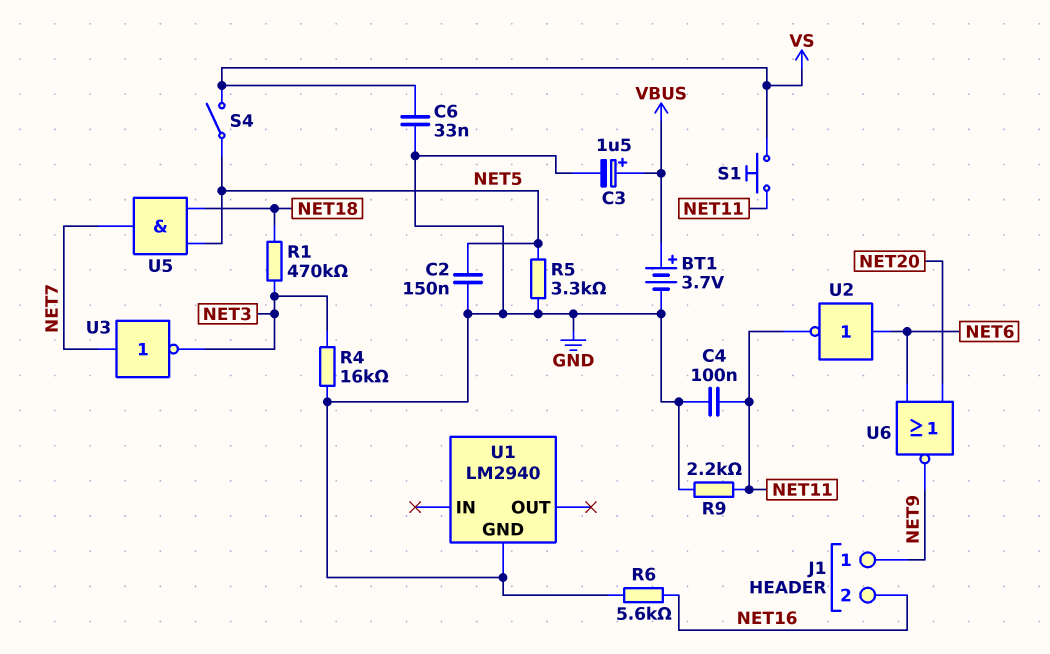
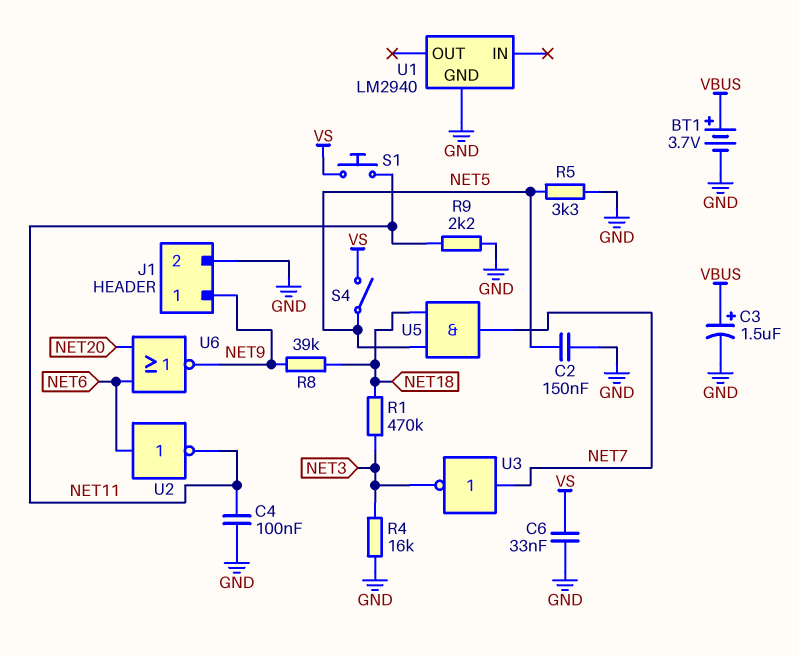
J1 pin 2: NET16 -> GND
R6: 5.6k (GND, NET16) -> none
R8: none -> 39k (NET9, NET18)

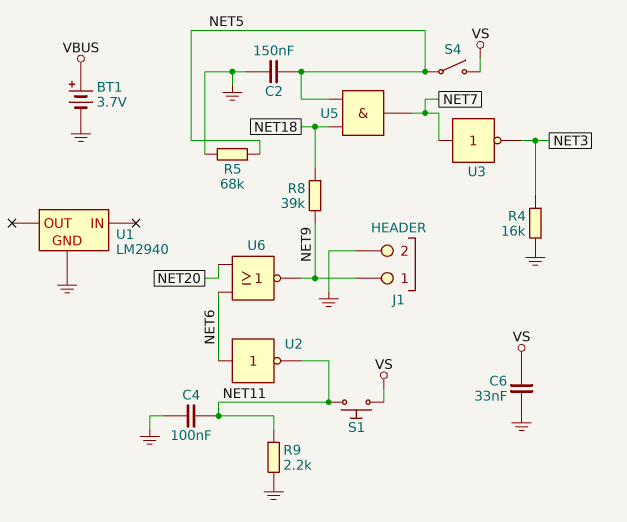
C3: 1.5uF (plus VBUS, minus GND) -> none
R1: 470k (NET3, NET18) -> none
R5: 3.3k (GND, NET5) -> 68k (GND, NET5)

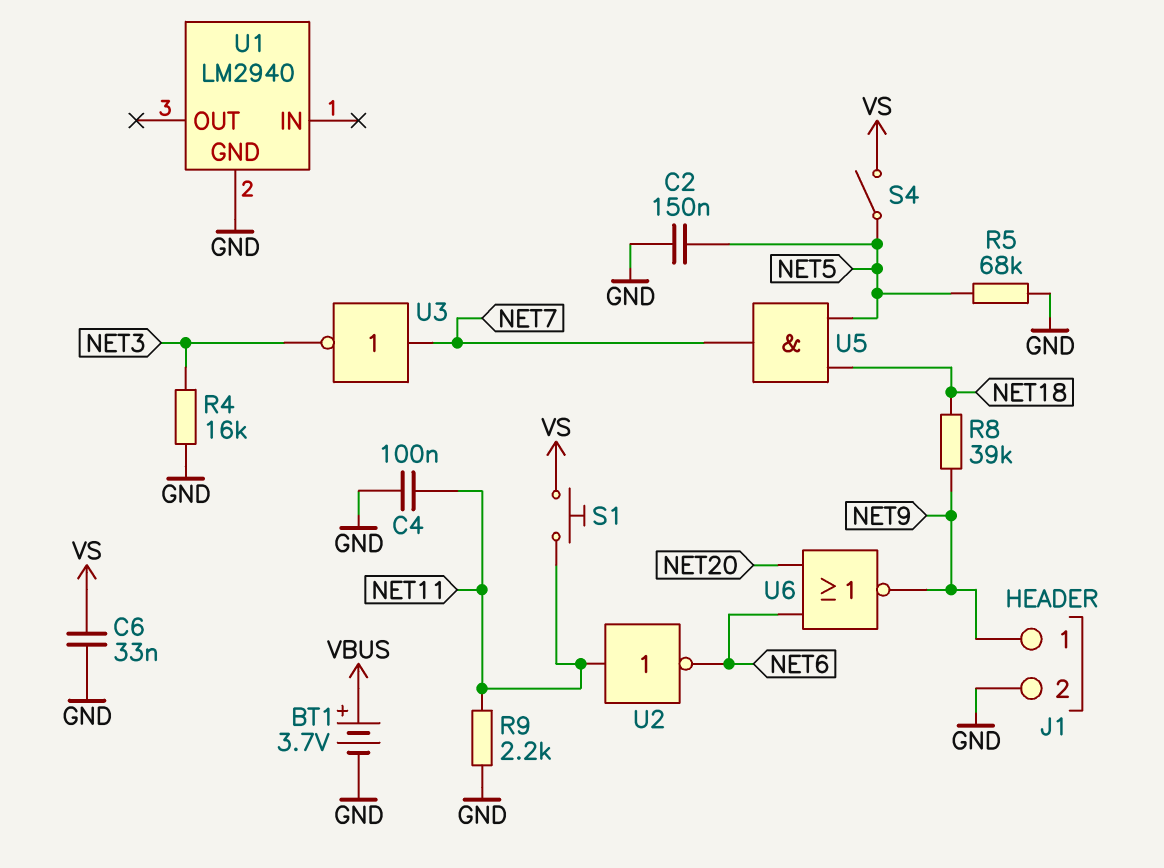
U2: NOT (in NET6, out NET11) -> NOT (in NET11, out NET6)

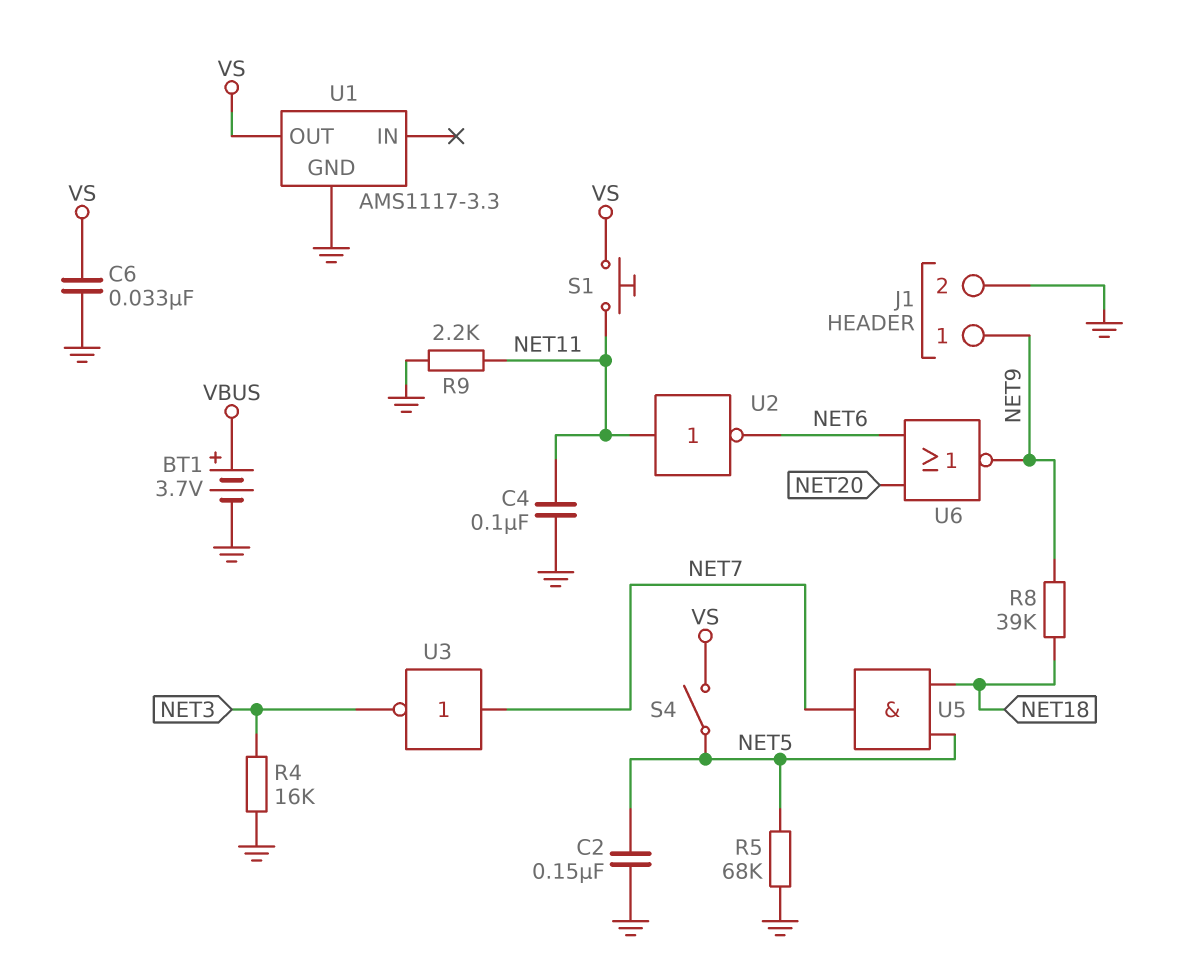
U1: LM2940 -> AMS1117-3.3
U1 pin OUT: none -> VS

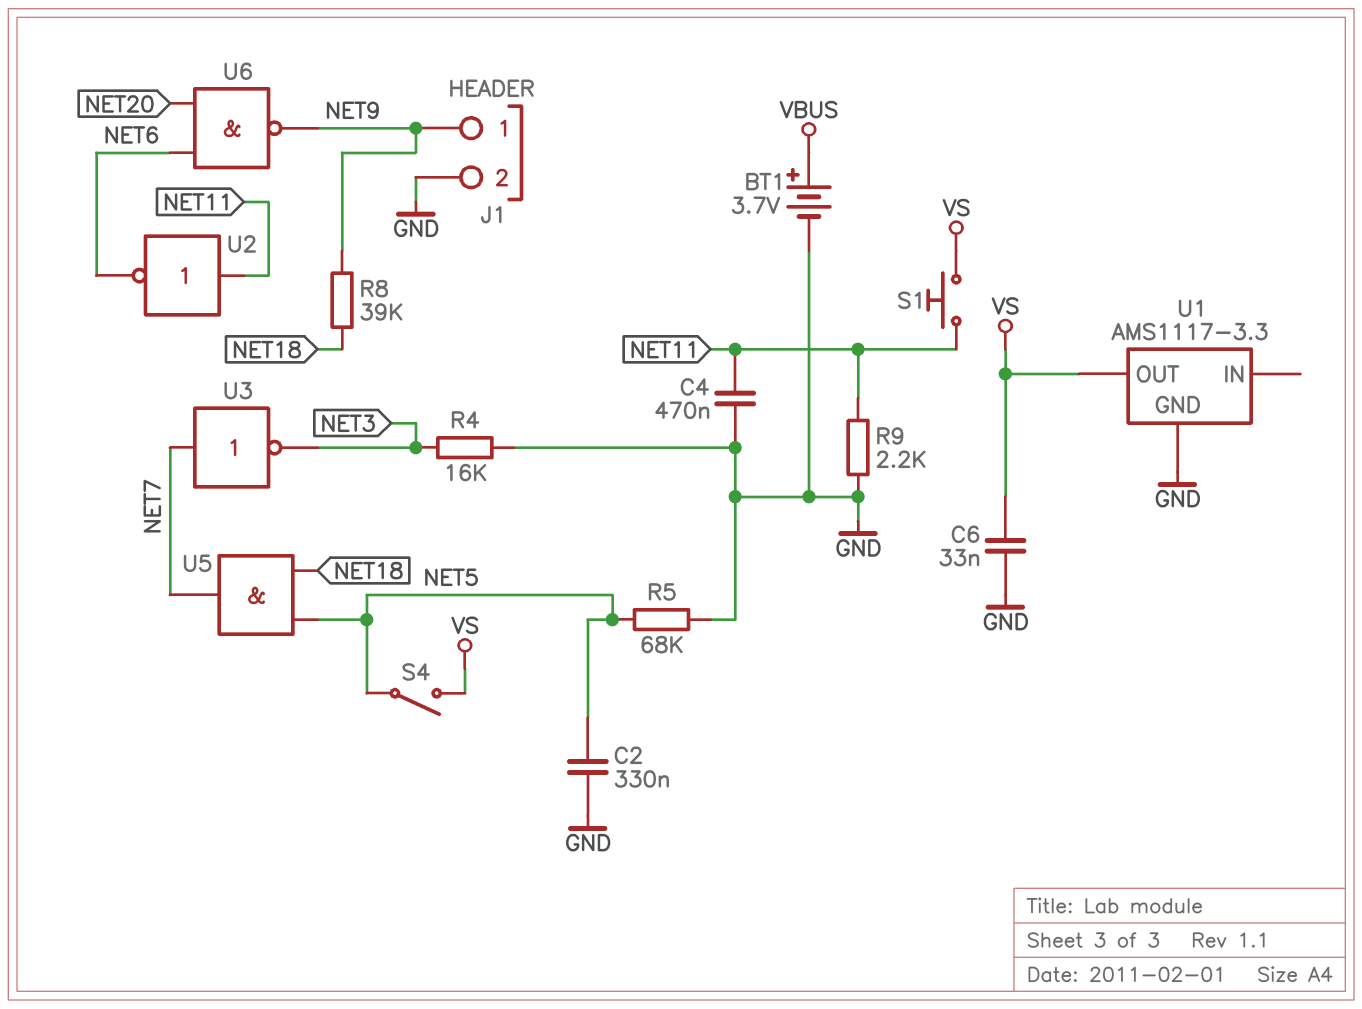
C2: 150nF (GND, NET5) -> 330nF (GND, NET5)
C4: 100nF (GND, NET11) -> 470nF (GND, NET11)
U6: NOR (in NET6, in NET20, out NET9) -> NAND (in NET6, in NET20, out NET9)

